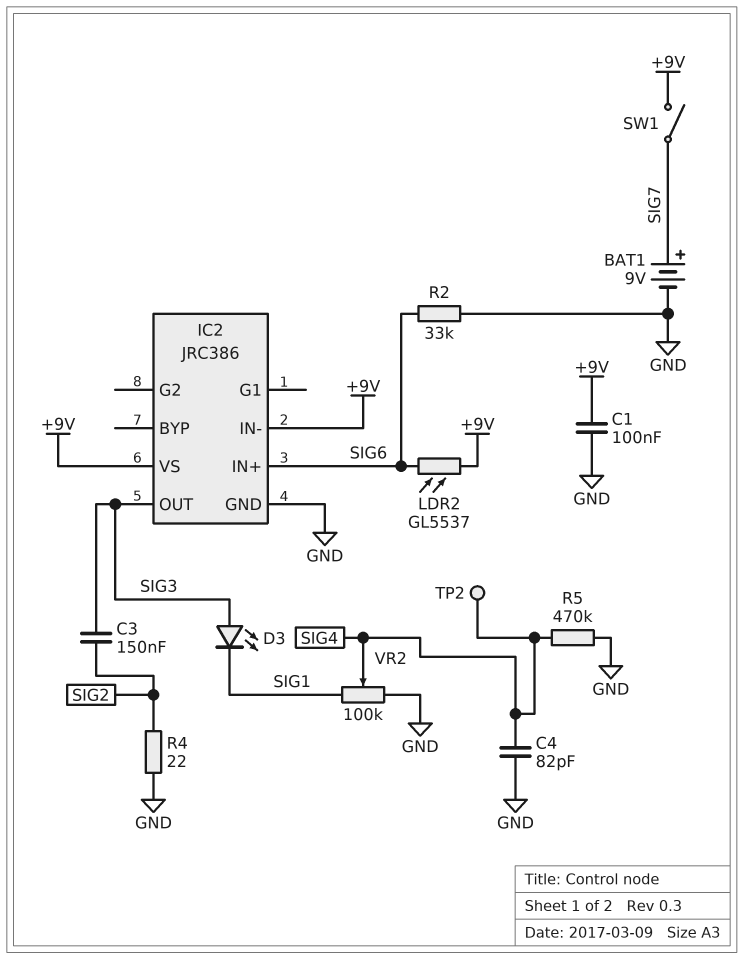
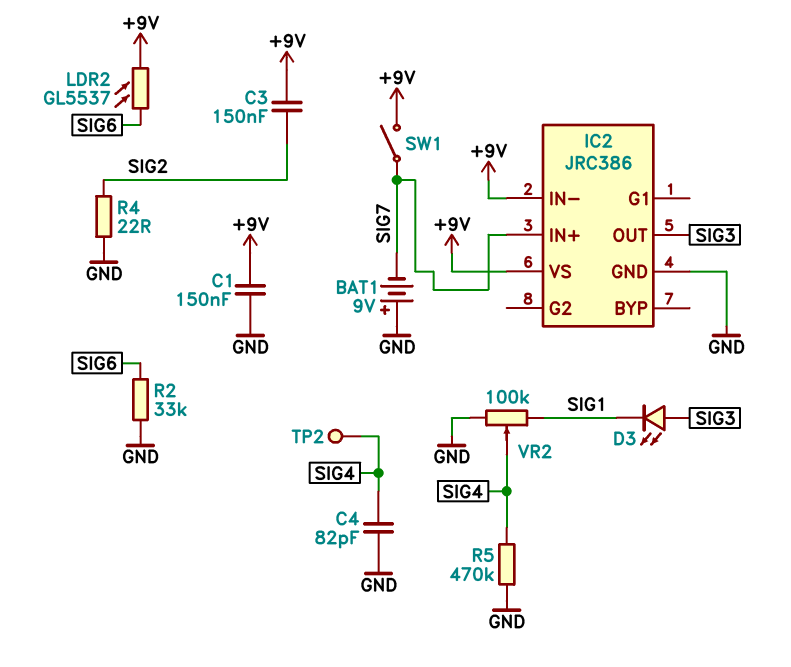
BAT1: 9V (plus SIG7, minus GND) -> 9V (plus GND, minus SIG7)
C1: 100nF (+9V, GND) -> 150nF (+9V, GND)
C3: 150nF (SIG2, SIG3) -> 150nF (+9V, SIG2)
IC2 pin IN+: SIG6 -> SIG7

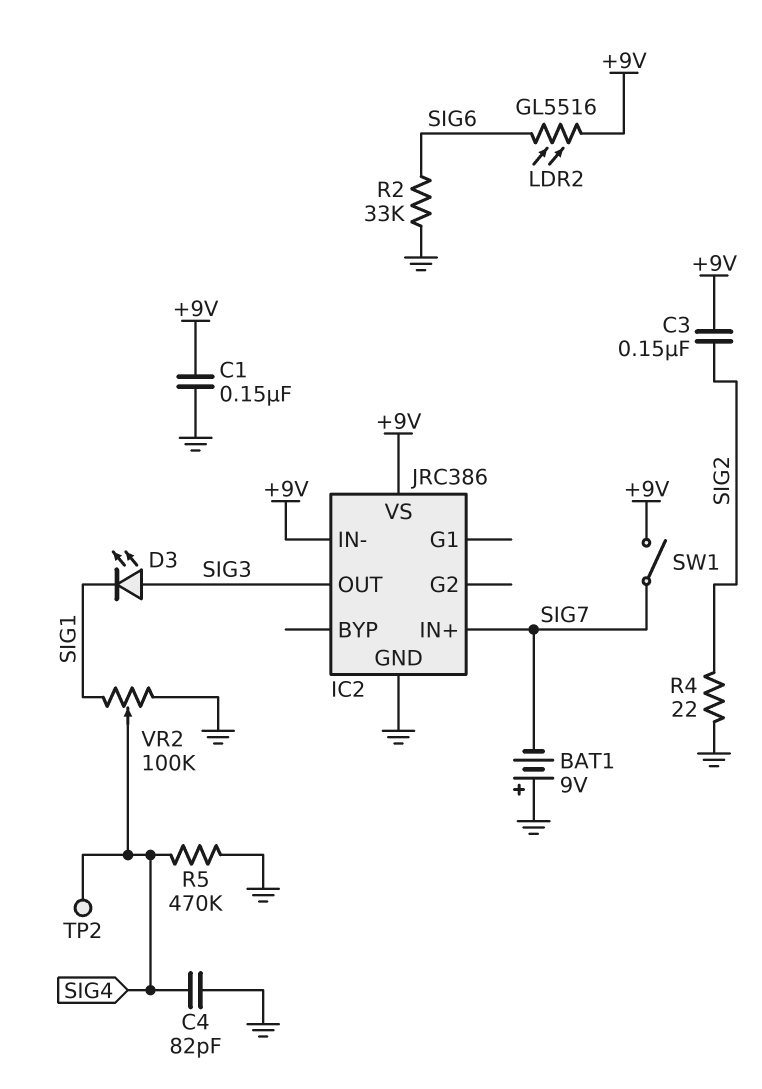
LDR2: GL5537 (+9V, SIG6) -> GL5516 (+9V, SIG6)

